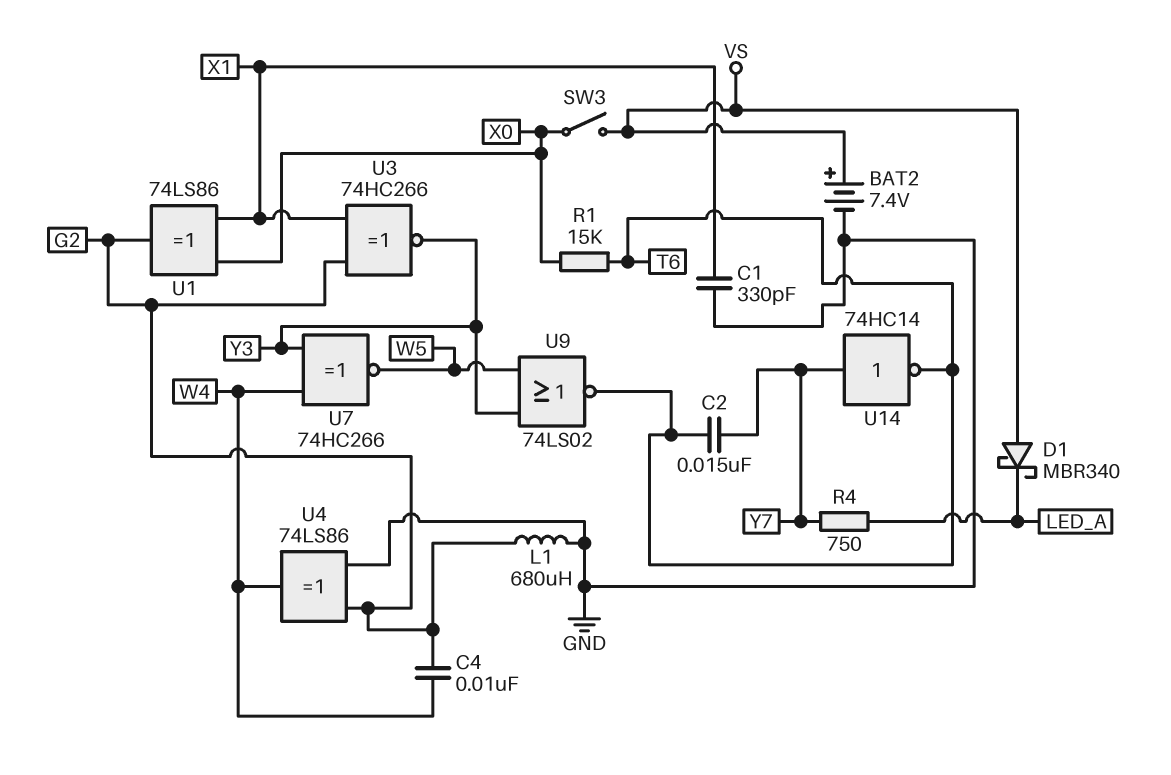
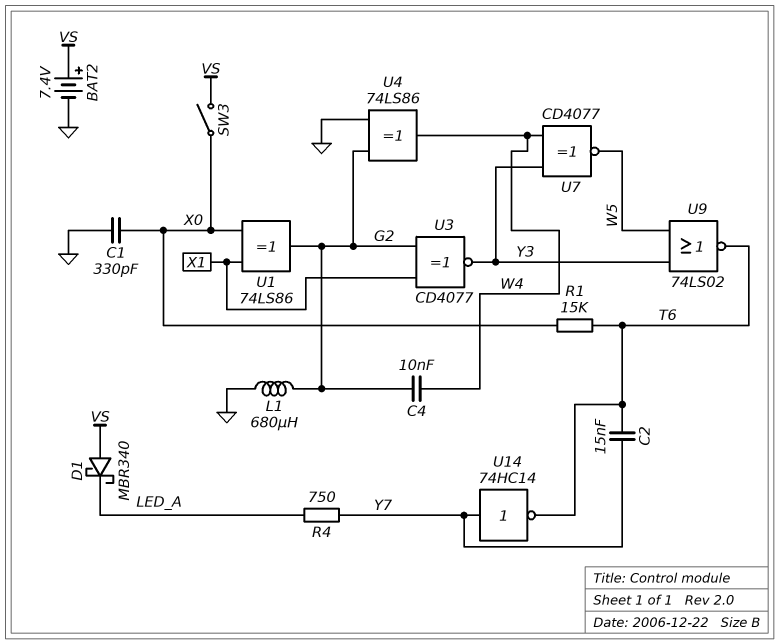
C1: 330pF (GND, X1) -> 330pF (GND, X0)
U3: XNOR 74HC266 (in G2, in X1, out Y3) -> XNOR CD4077 (in G2, in X1, out Y3)
U7: XNOR 74HC266 (in W4, in Y3, out W5) -> XNOR CD4077 (in W4, in Y3, out W5)

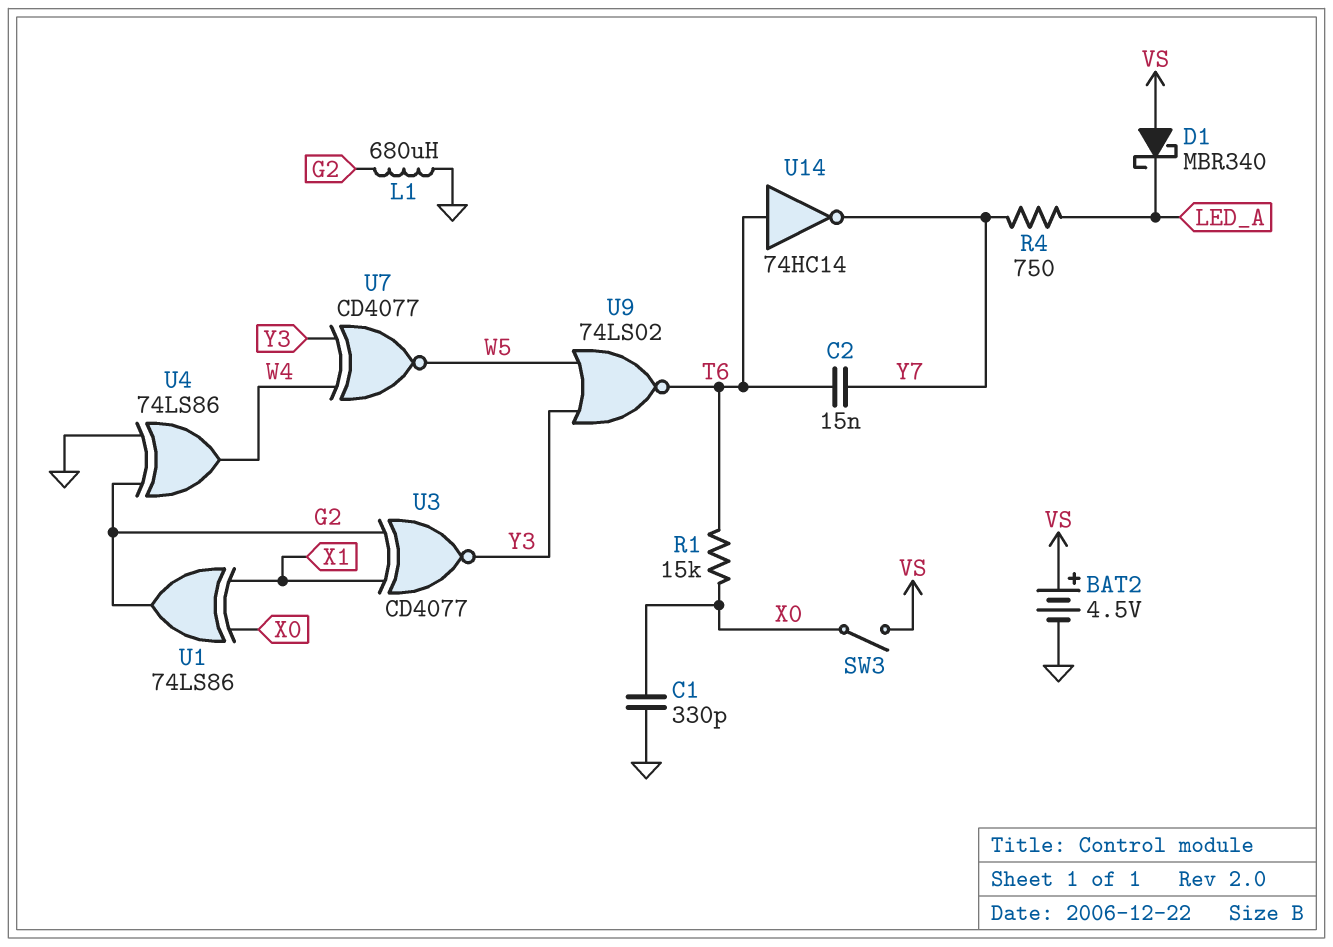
BAT2: 7.4V (plus VS, minus GND) -> 4.5V (plus VS, minus GND)
C4: 10nF (G2, W4) -> none
U14: NOT 74HC14 (in Y7, out T6) -> NOT 74HC14 (in T6, out Y7)

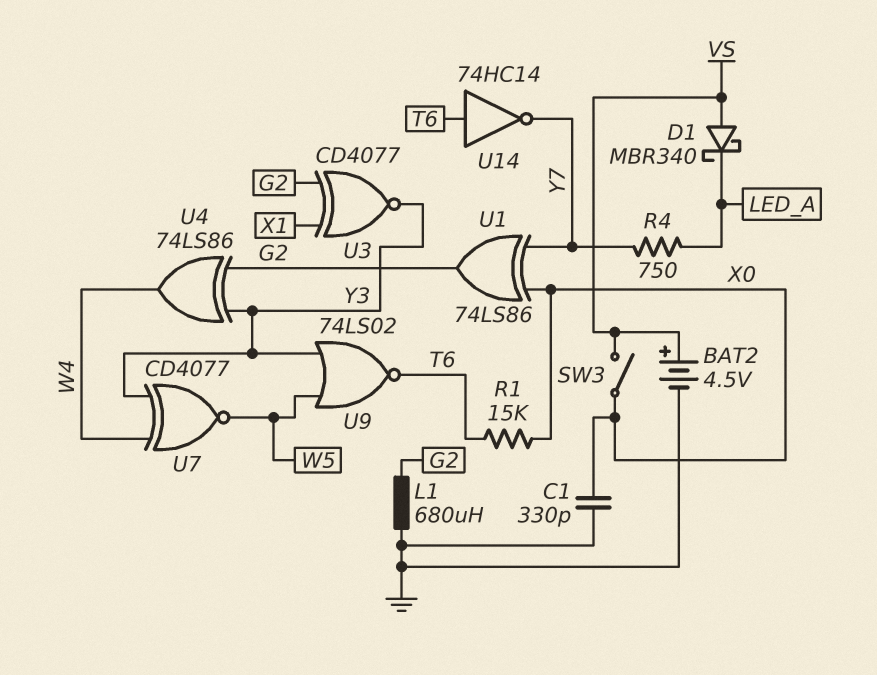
C2: 15nF (T6, Y7) -> none
U1: XOR 74LS86 (in X0, in X1, out G2) -> XOR 74LS86 (in X0, in Y7, out G2)
U4: XOR 74LS86 (in G2, in GND, out W4) -> XOR 74LS86 (in G2, in Y3, out W4)

